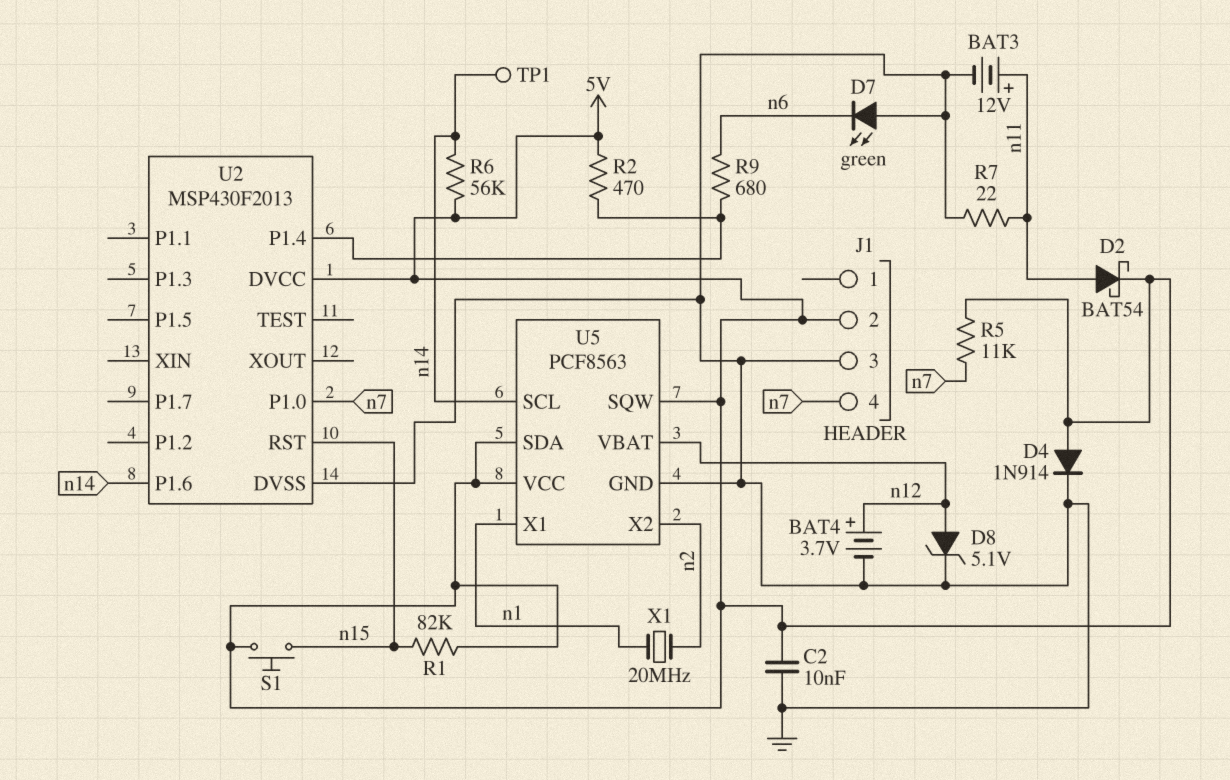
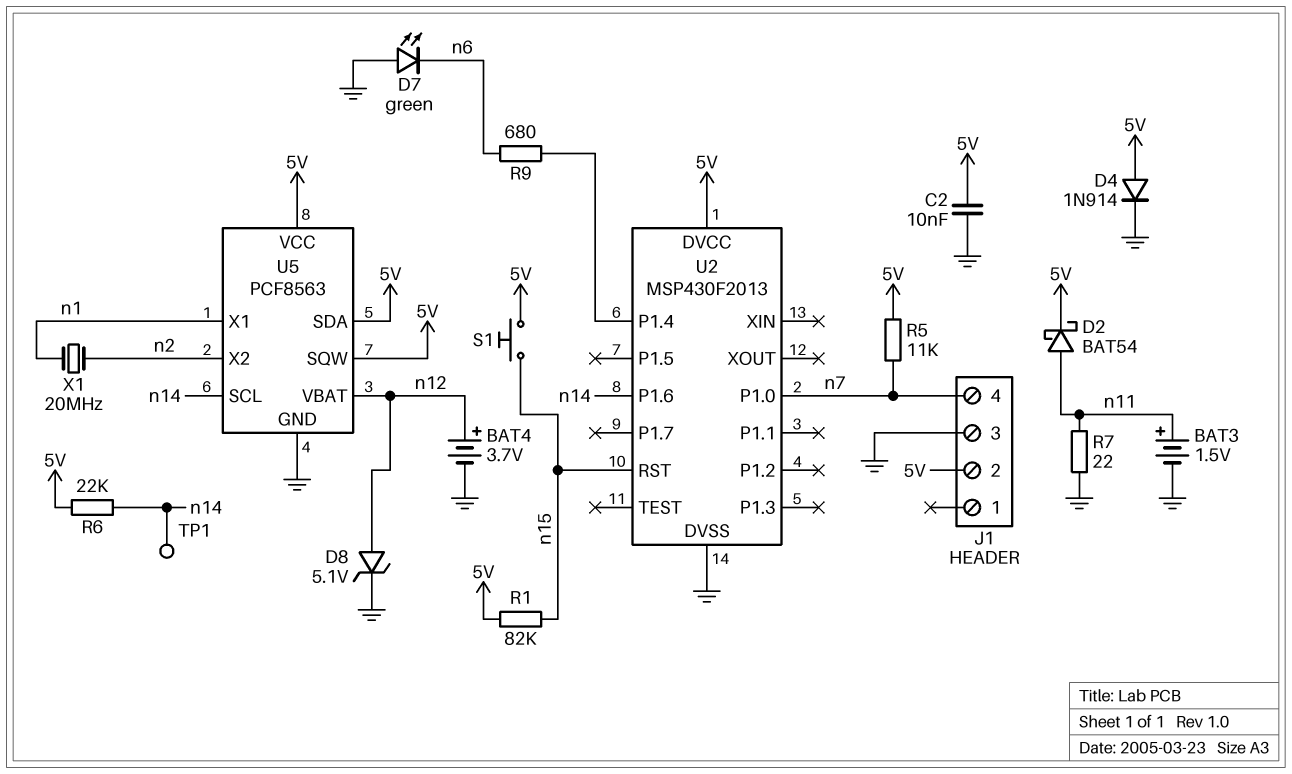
BAT3: 12V (plus n11, minus GND) -> 1.5V (plus n11, minus GND)
R2: 470 (5V, U2/P1.4) -> none
R6: 56k (5V, n14) -> 22k (5V, n14)

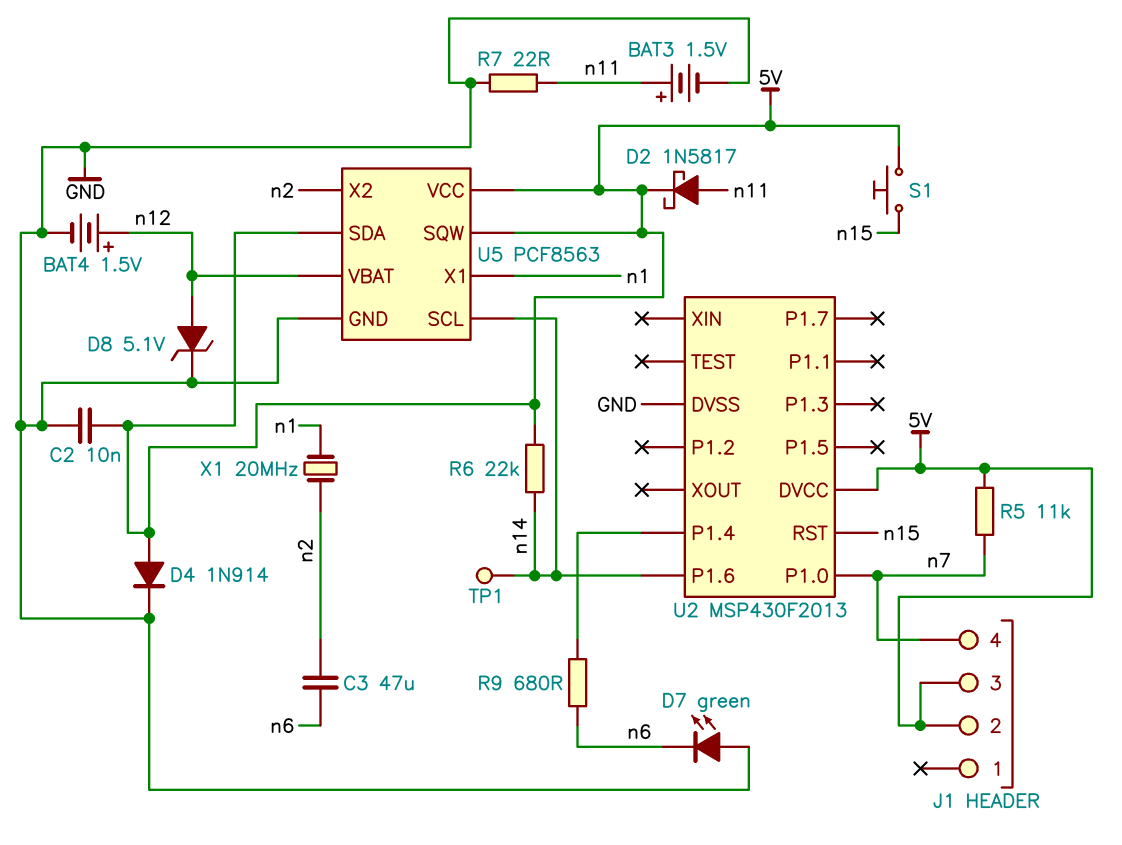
BAT4: 3.7V (plus n12, minus GND) -> 1.5V (plus n12, minus GND)
C3: none -> 47uF (n2, n6)
D2: schottky BAT54 (A n11, K 5V) -> schottky 1N5817 (A n11, K 5V)
J1 pin 3: GND -> 5V
R1: 82k (5V, n15) -> none

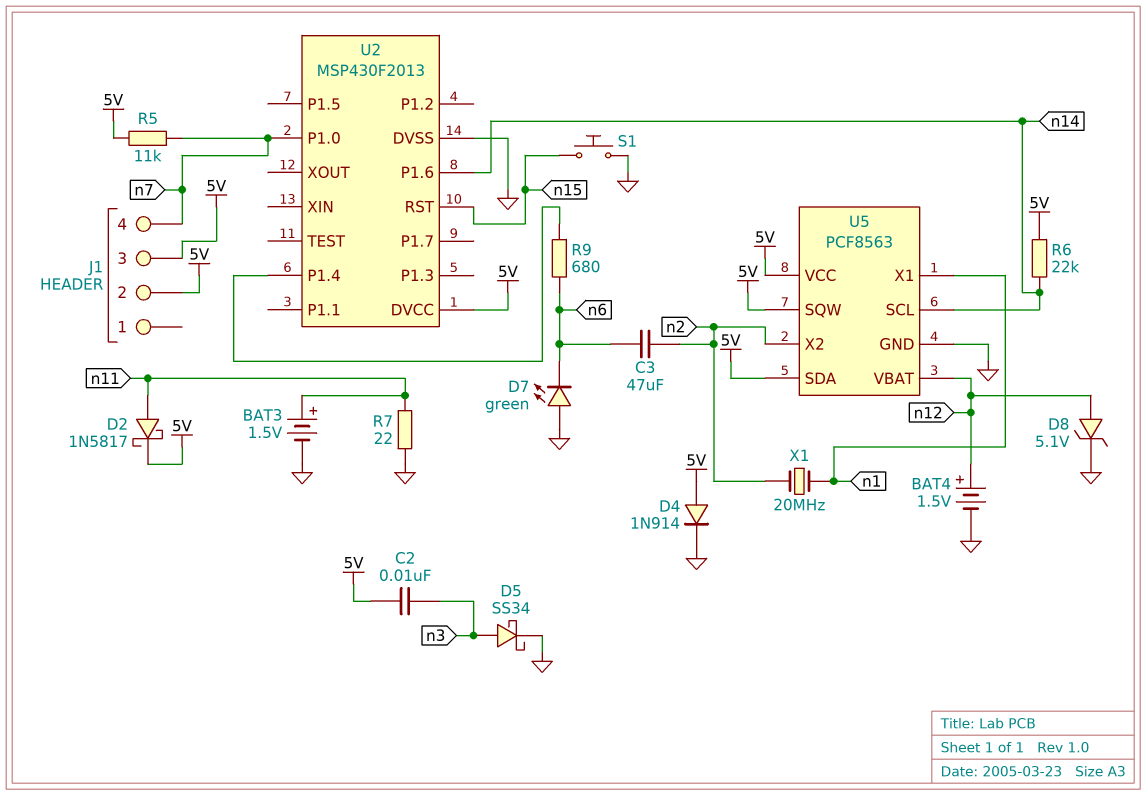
C2: 10nF (5V, GND) -> 10nF (5V, n3)
D5: none -> schottky SS34 (A n3, K GND)
S1: button (5V, n15) -> button (GND, n15)
TP1: test point (n14) -> none

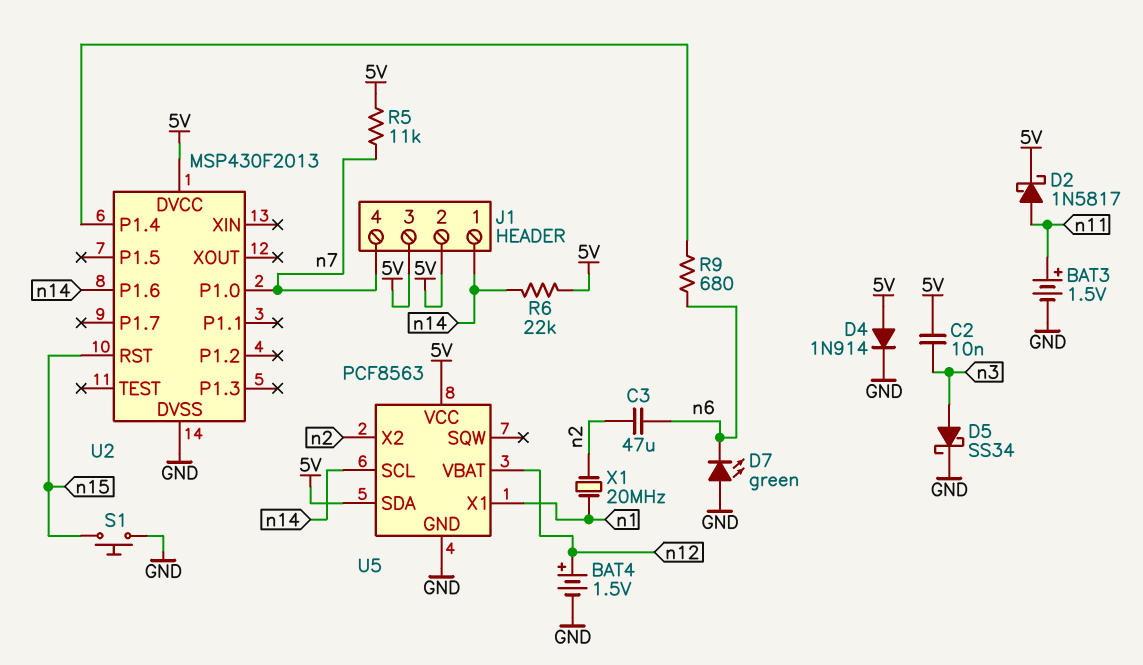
D8: zener 5.1V (A n12, K GND) -> none
J1 pin 1: none -> n14
R7: 22 (GND, n11) -> none
U5 pin SQW: 5V -> none

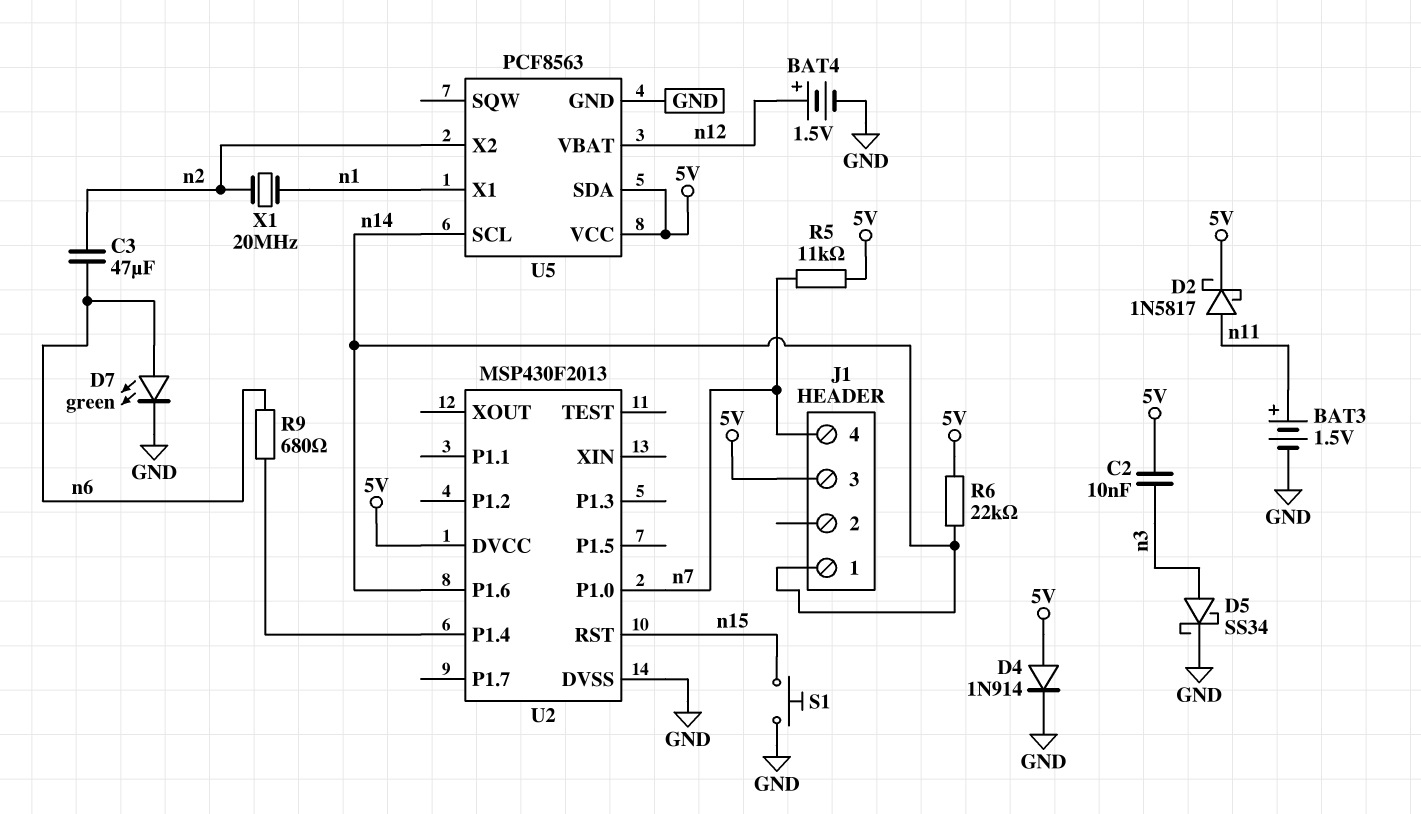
D7: LED green (A GND, K n6) -> LED green (A n6, K GND)
J1 pin 2: 5V -> none

